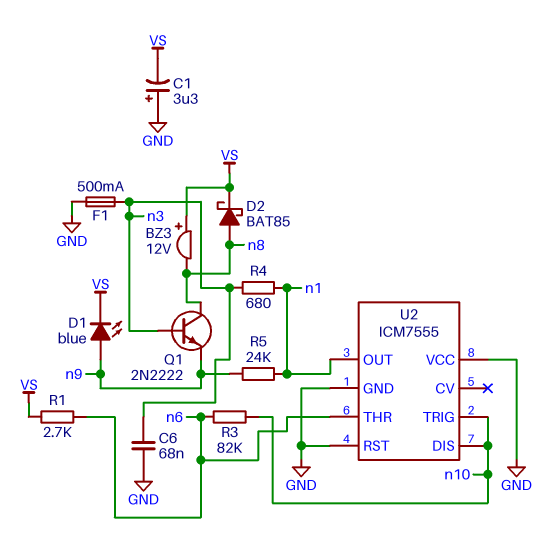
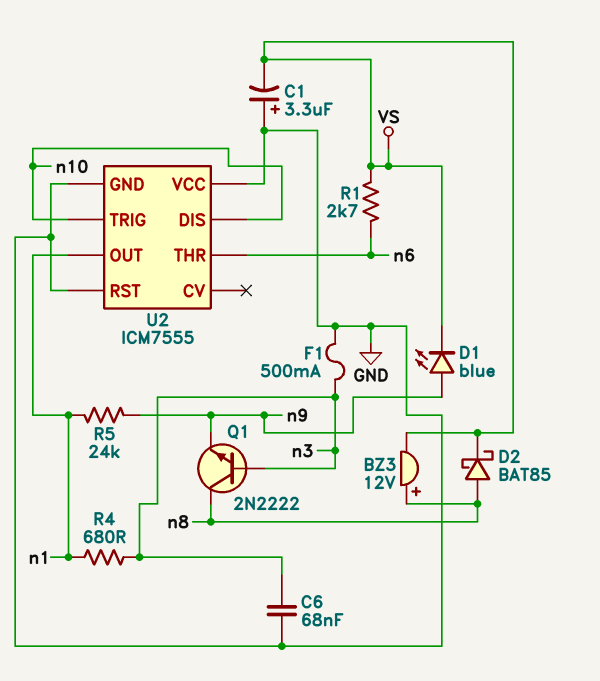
BZ3: buzzer 12V (plus VS, minus n8) -> buzzer 12V (plus n8, minus VS)
R3: 82k (n6, n10) -> none

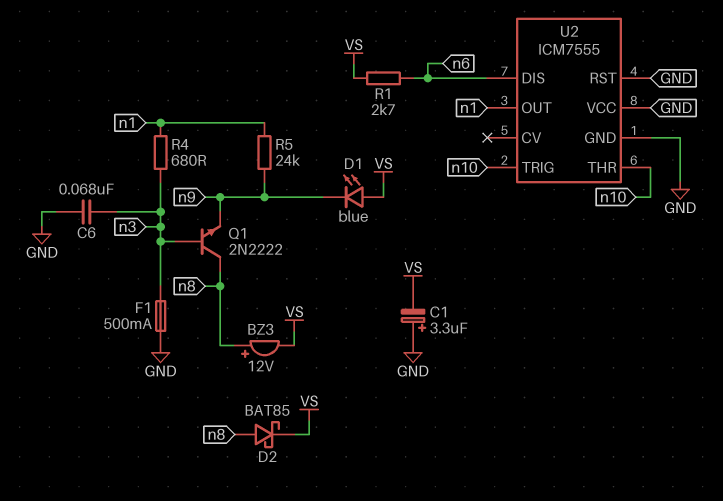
D1: LED blue (A n9, K VS) -> LED blue (A VS, K n9)
U2 pin DIS: n10 -> n6
U2 pin THR: n6 -> n10

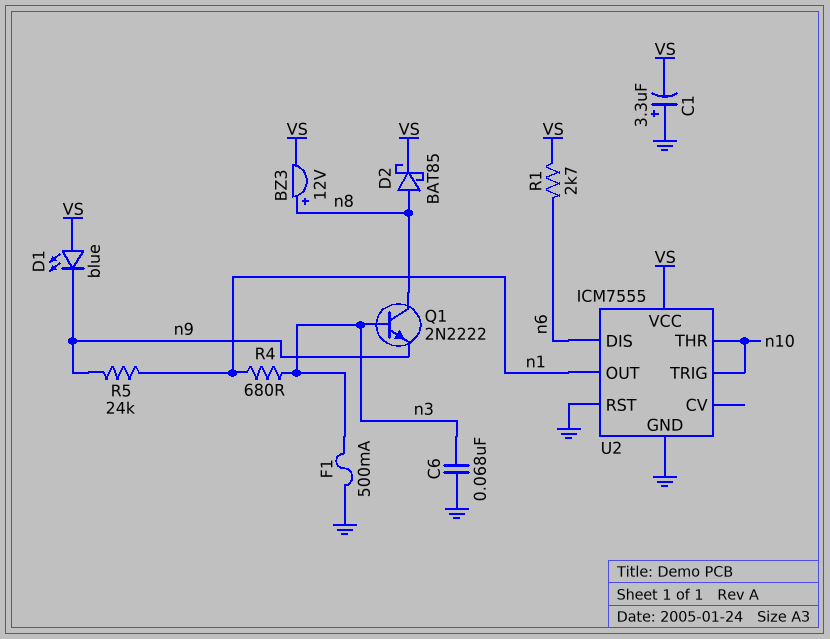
U2 pin VCC: GND -> VS

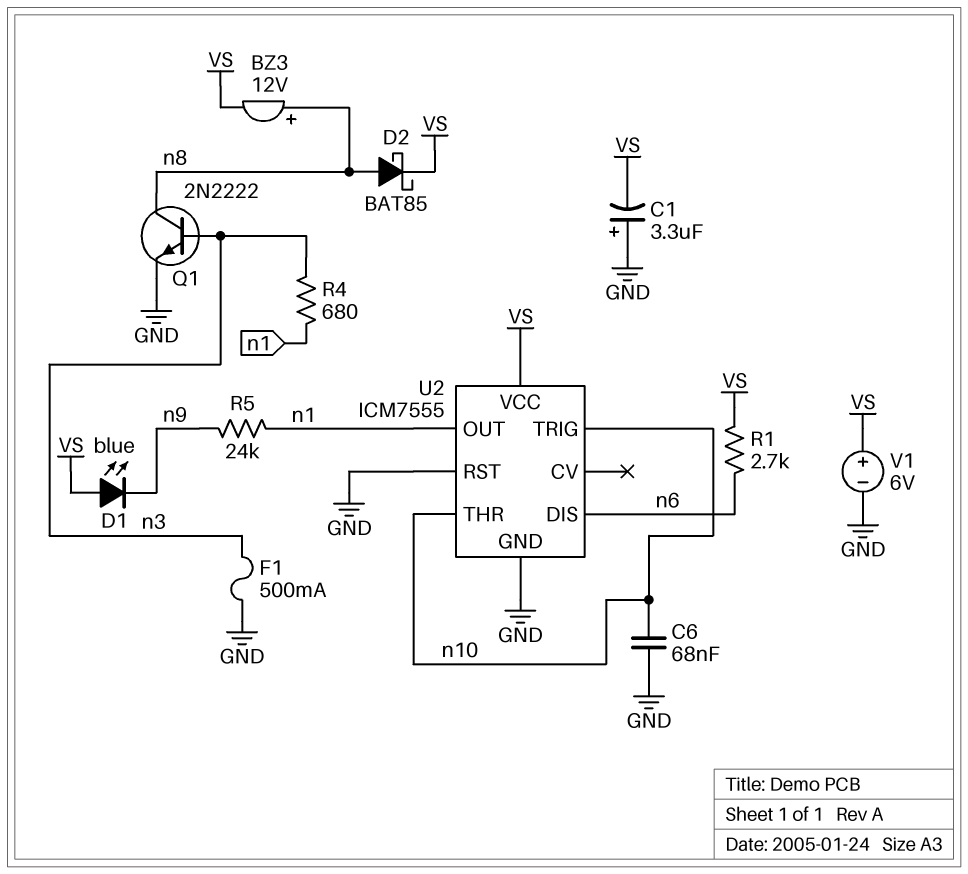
C6: 68nF (GND, n3) -> 68nF (GND, n10)
Q1: NPN 2N2222 (B n3, C n8, E n9) -> NPN 2N2222 (B n3, C n8, E GND)
V1: none -> 6V (plus VS, minus GND)

